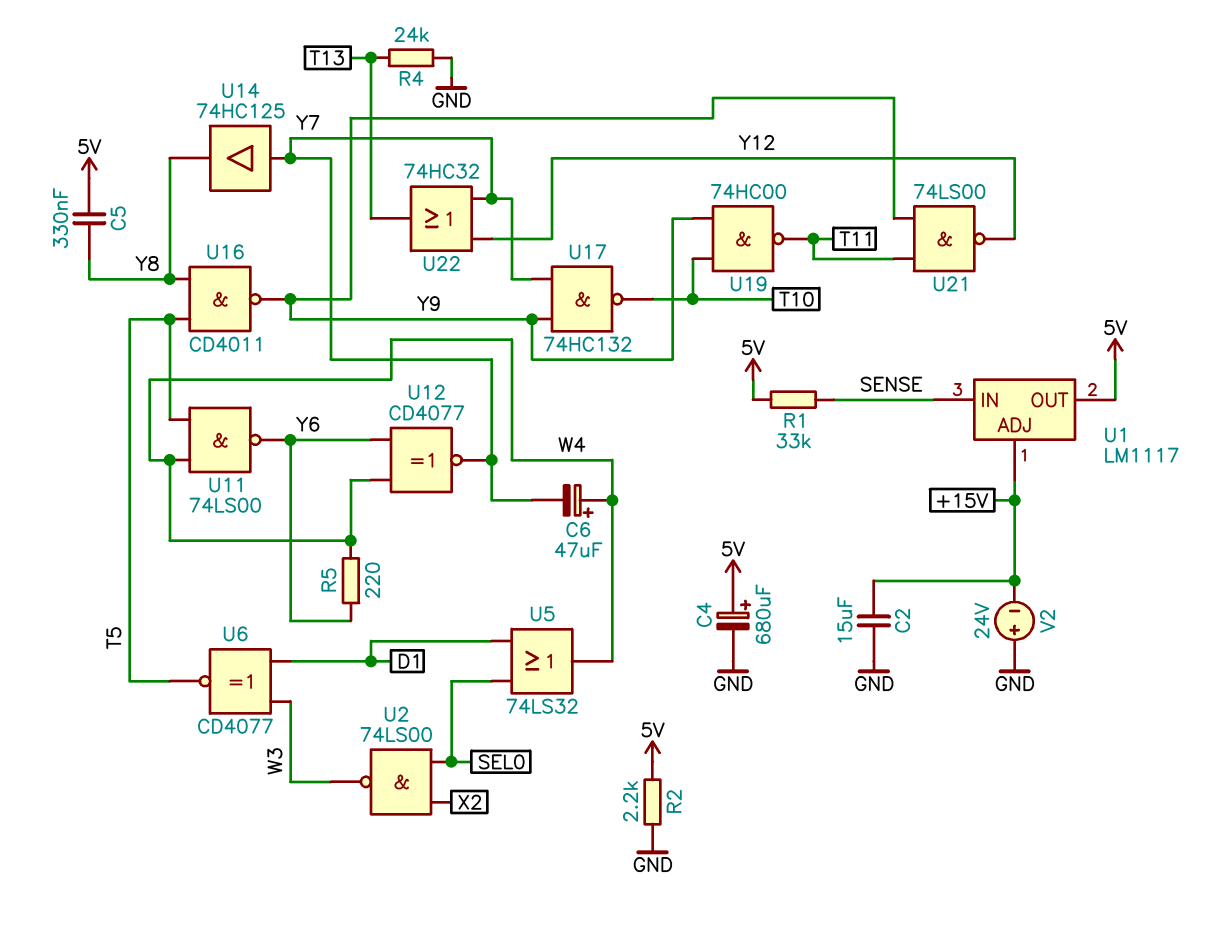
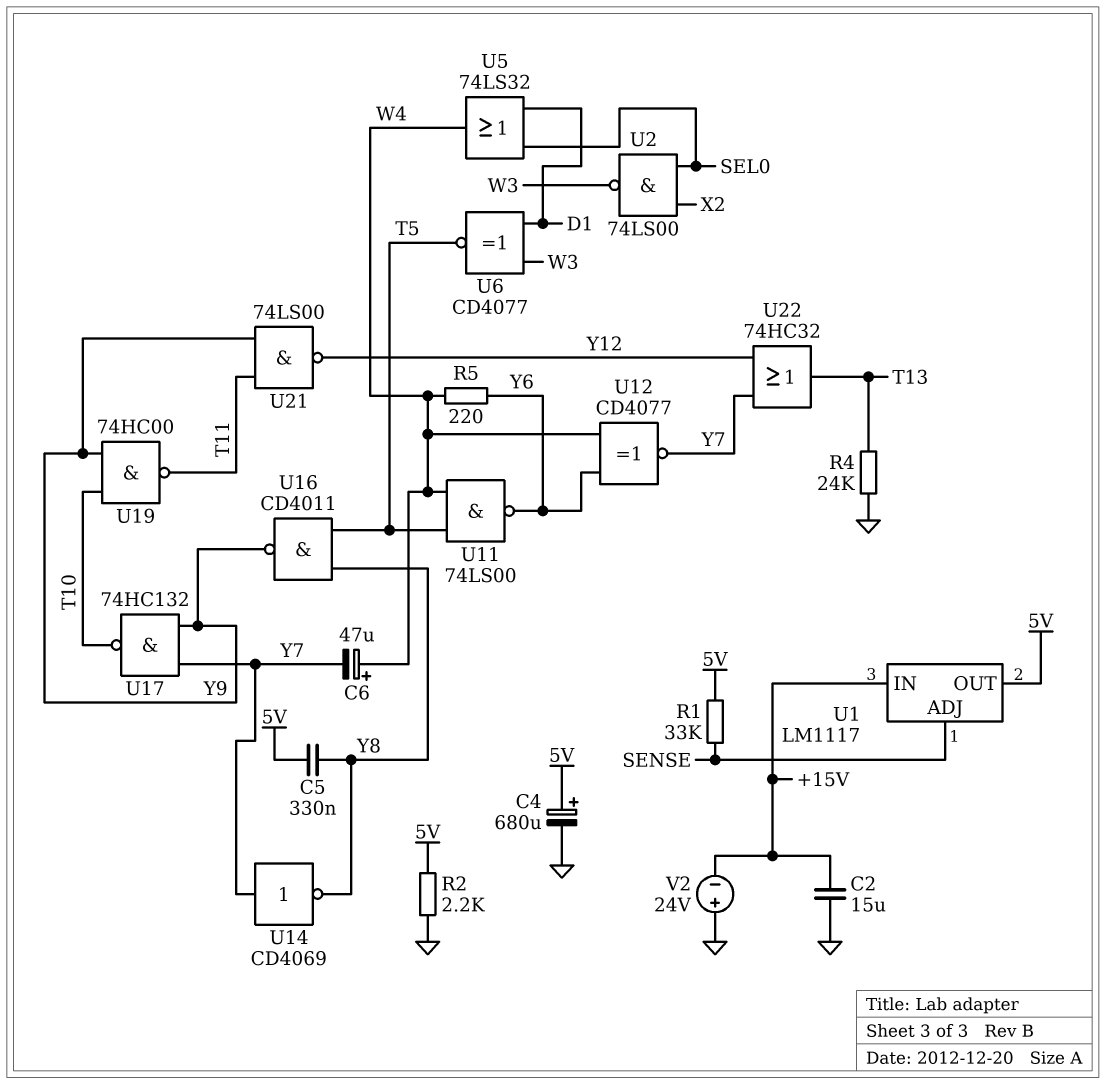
U1 pin ADJ: +15V -> SENSE
U1 pin IN: SENSE -> +15V
U14: buffer 74HC125 (in Y7, out Y8) -> NOT CD4069 (in Y7, out Y8)

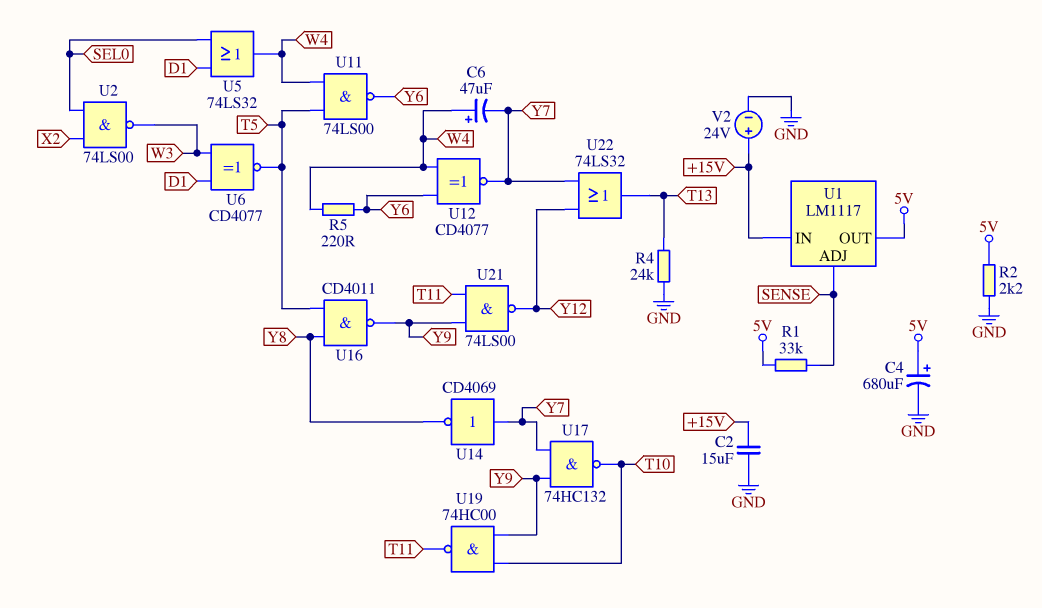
C5: 330nF (5V, Y8) -> none
U22: OR 74HC32 (in Y7, in Y12, out T13) -> OR 74LS32 (in Y7, in Y12, out T13)
V2: 24V (plus GND, minus +15V) -> 24V (plus +15V, minus GND)

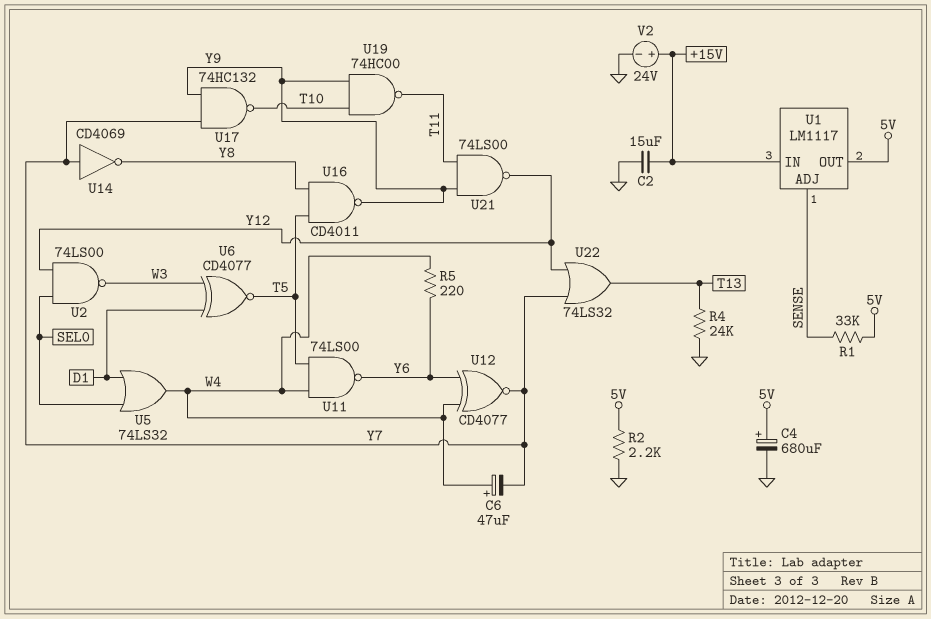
U2: NAND 74LS00 (in SEL0, in X2, out W3) -> NAND 74LS00 (in SEL0, in Y12, out W3)

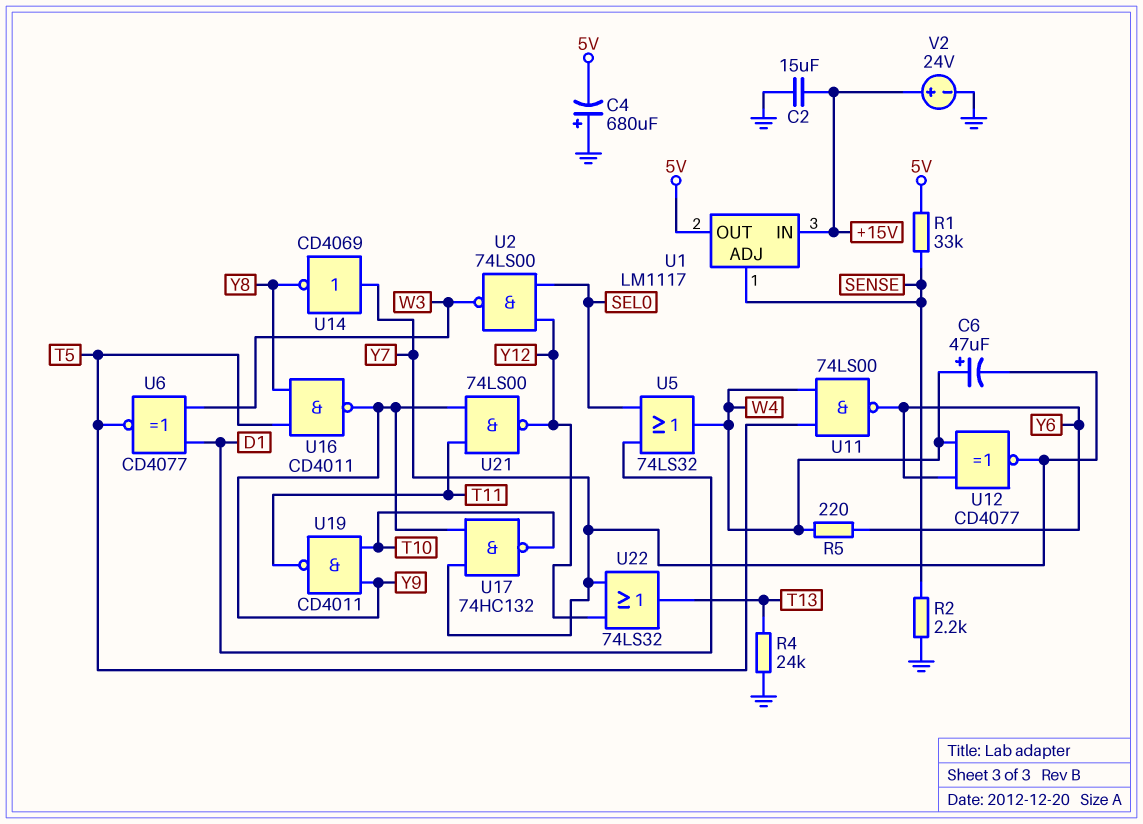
C4: 680uF (plus 5V, minus GND) -> 680uF (plus GND, minus 5V)
R2: 2.2k (5V, GND) -> 2.2k (GND, SENSE)
U19: NAND 74HC00 (in T10, in Y9, out T11) -> NAND CD4011 (in T10, in Y9, out T11)

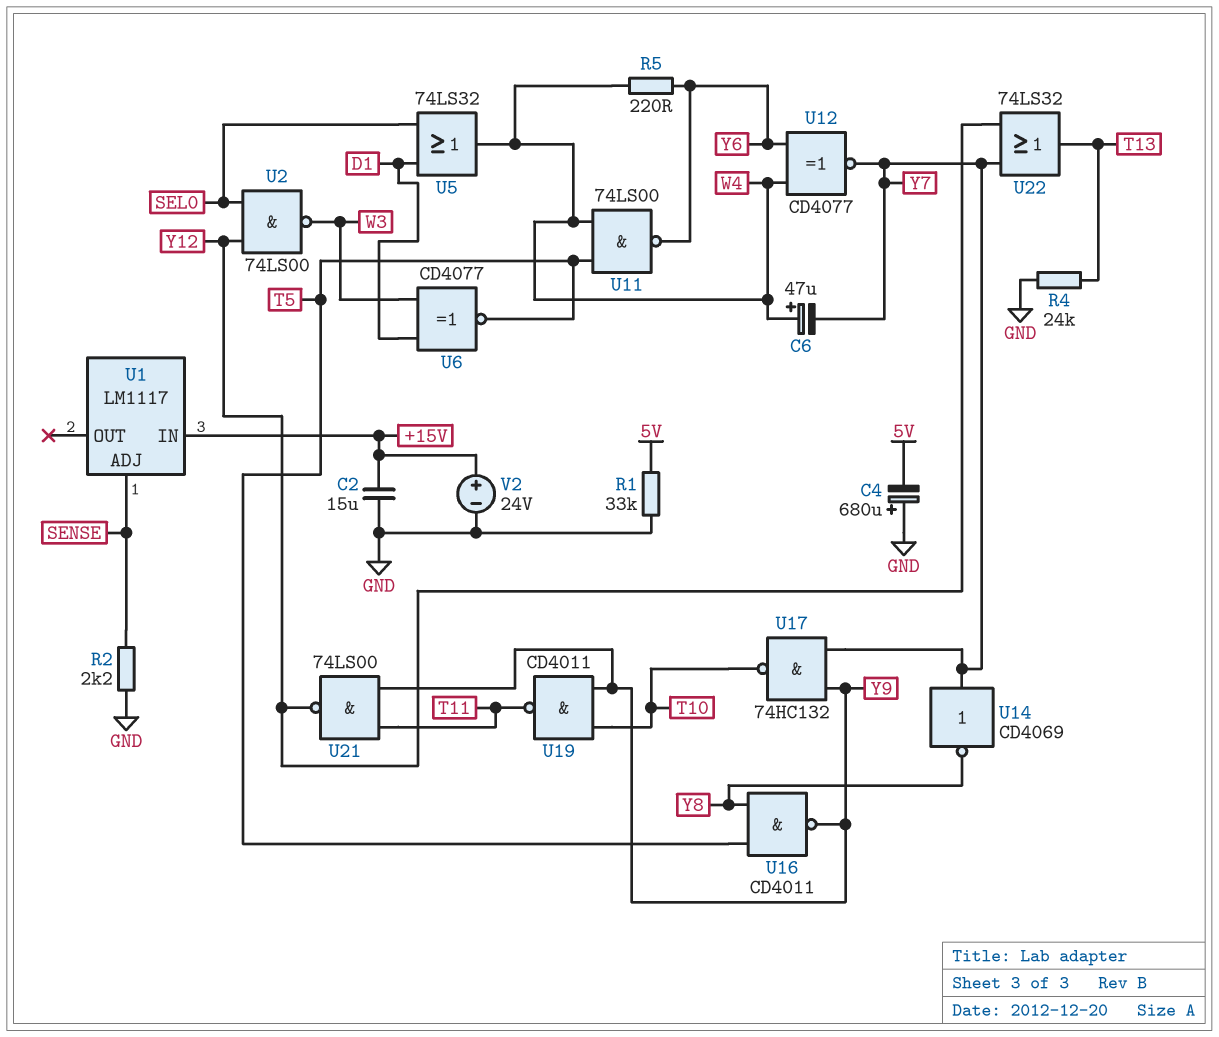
R1: 33k (5V, SENSE) -> 33k (5V, GND)
U1 pin OUT: 5V -> none

